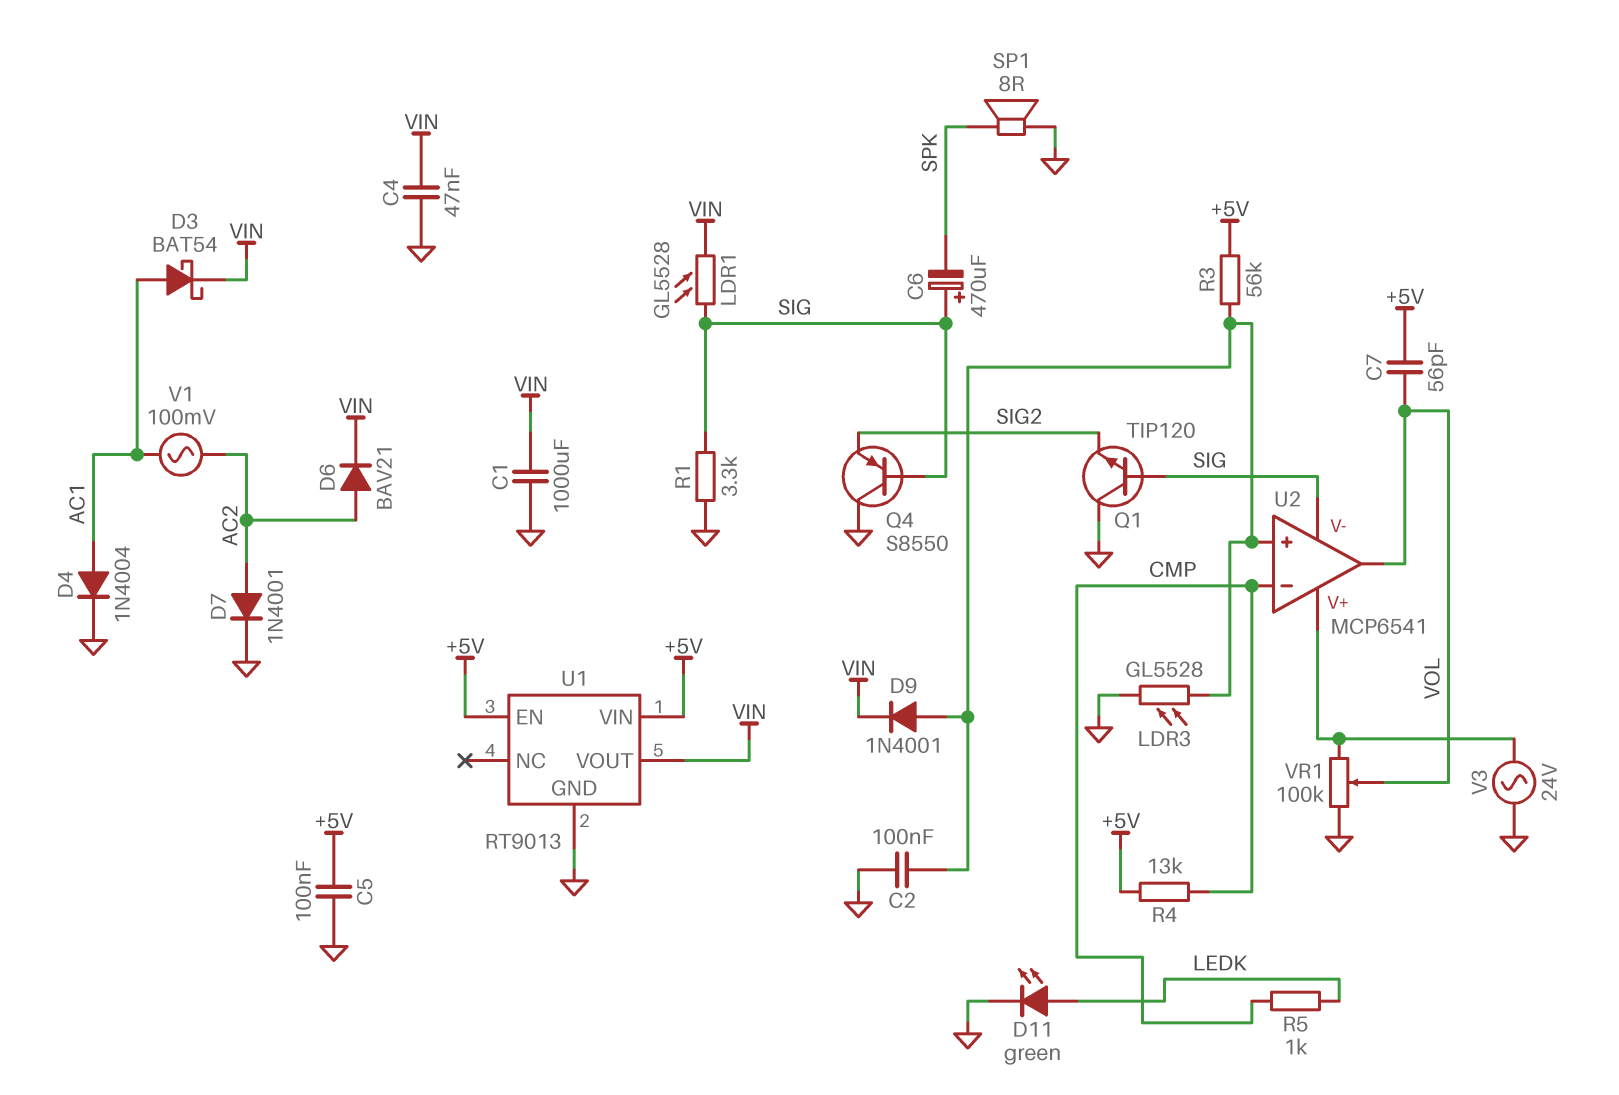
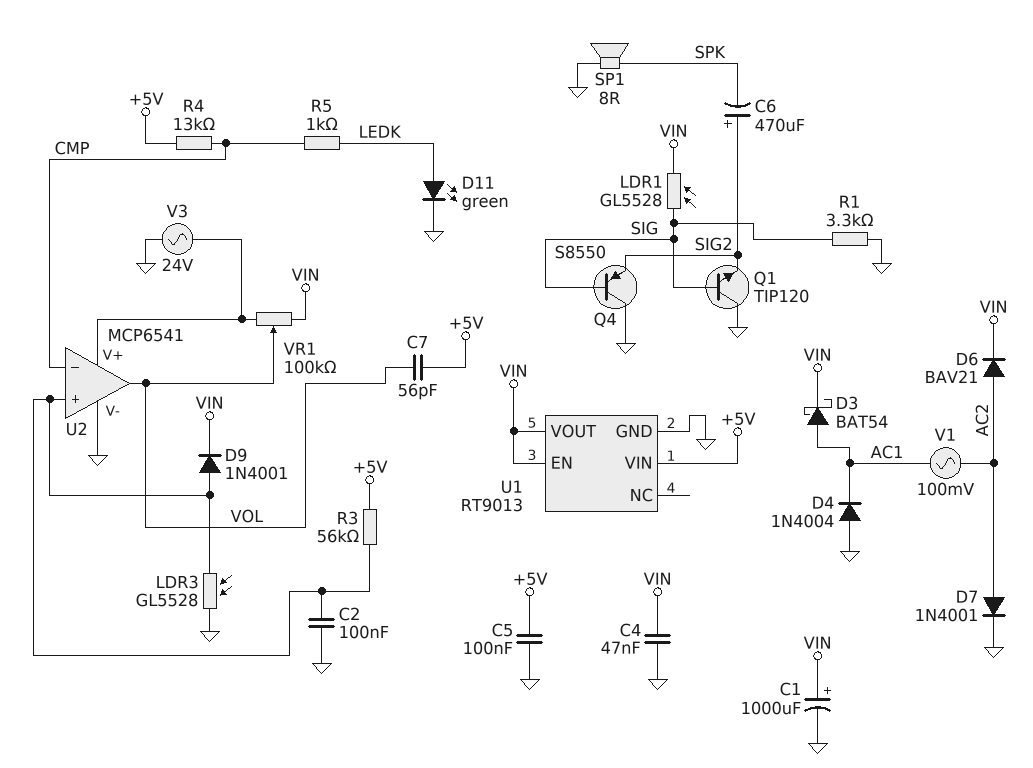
C1: 1000uF (GND, VIN) -> 1000uF (plus VIN, minus GND)
C6: 470uF (plus SIG, minus SPK) -> 470uF (plus SIG2, minus SPK)
D4: diode 1N4004 (A AC1, K GND) -> diode 1N4004 (A GND, K AC1)
U1 pin EN: +5V -> VIN
U2 pin V-: SIG -> GND
VR1: 100k (GND, U2/V+, wiper VOL) -> 100k (U2/V+, VIN, wiper VOL)

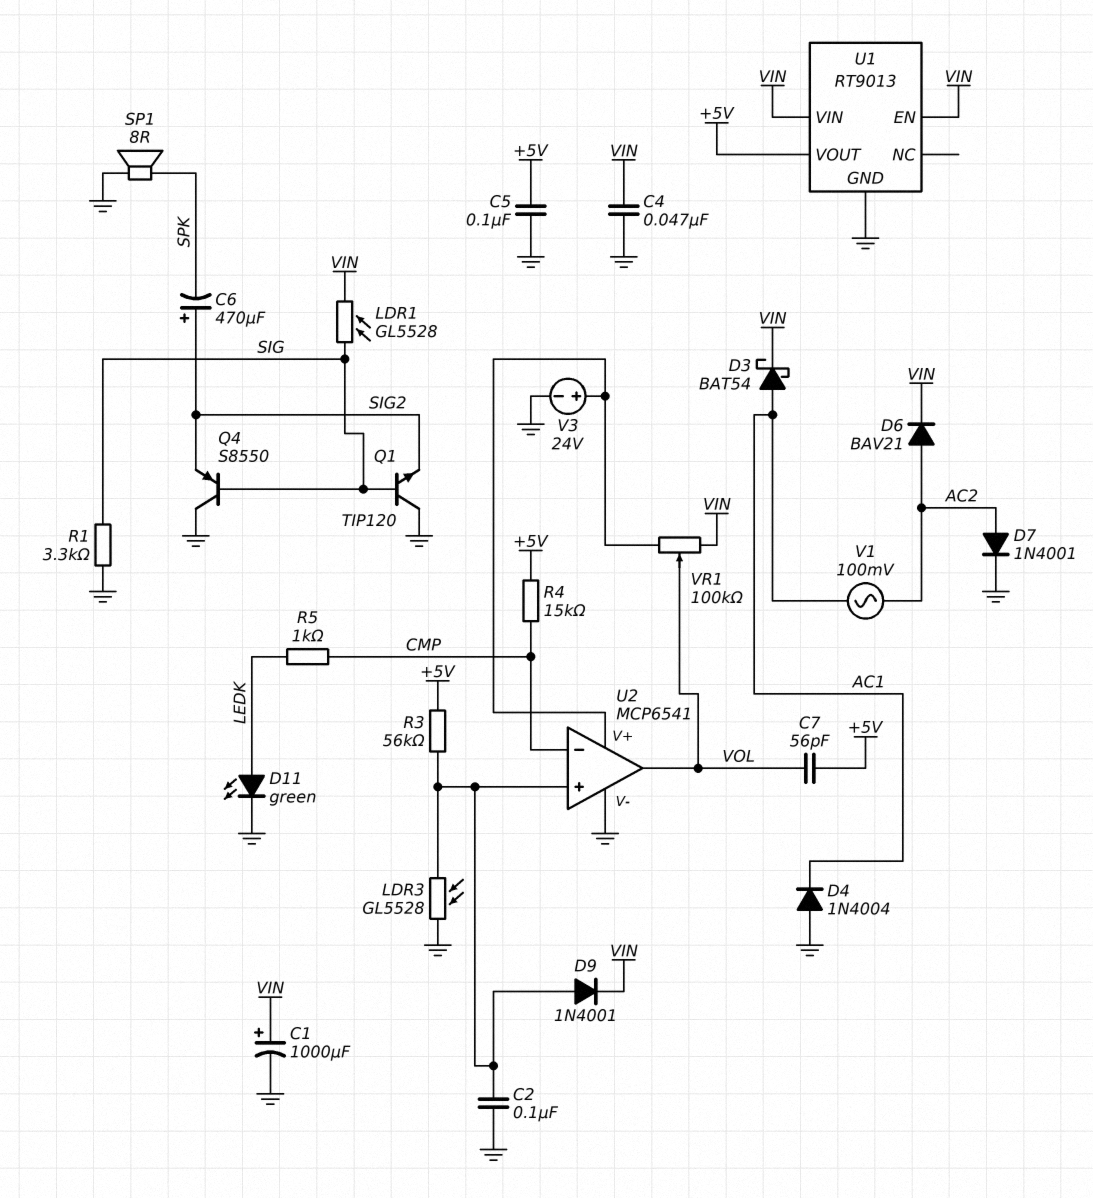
R4: 13k (+5V, CMP) -> 15k (+5V, CMP)
U1 pin VIN: +5V -> VIN
U1 pin VOUT: VIN -> +5V
V3: AC 24V (GND, U2/V+) -> 24V (plus U2/V+, minus GND)

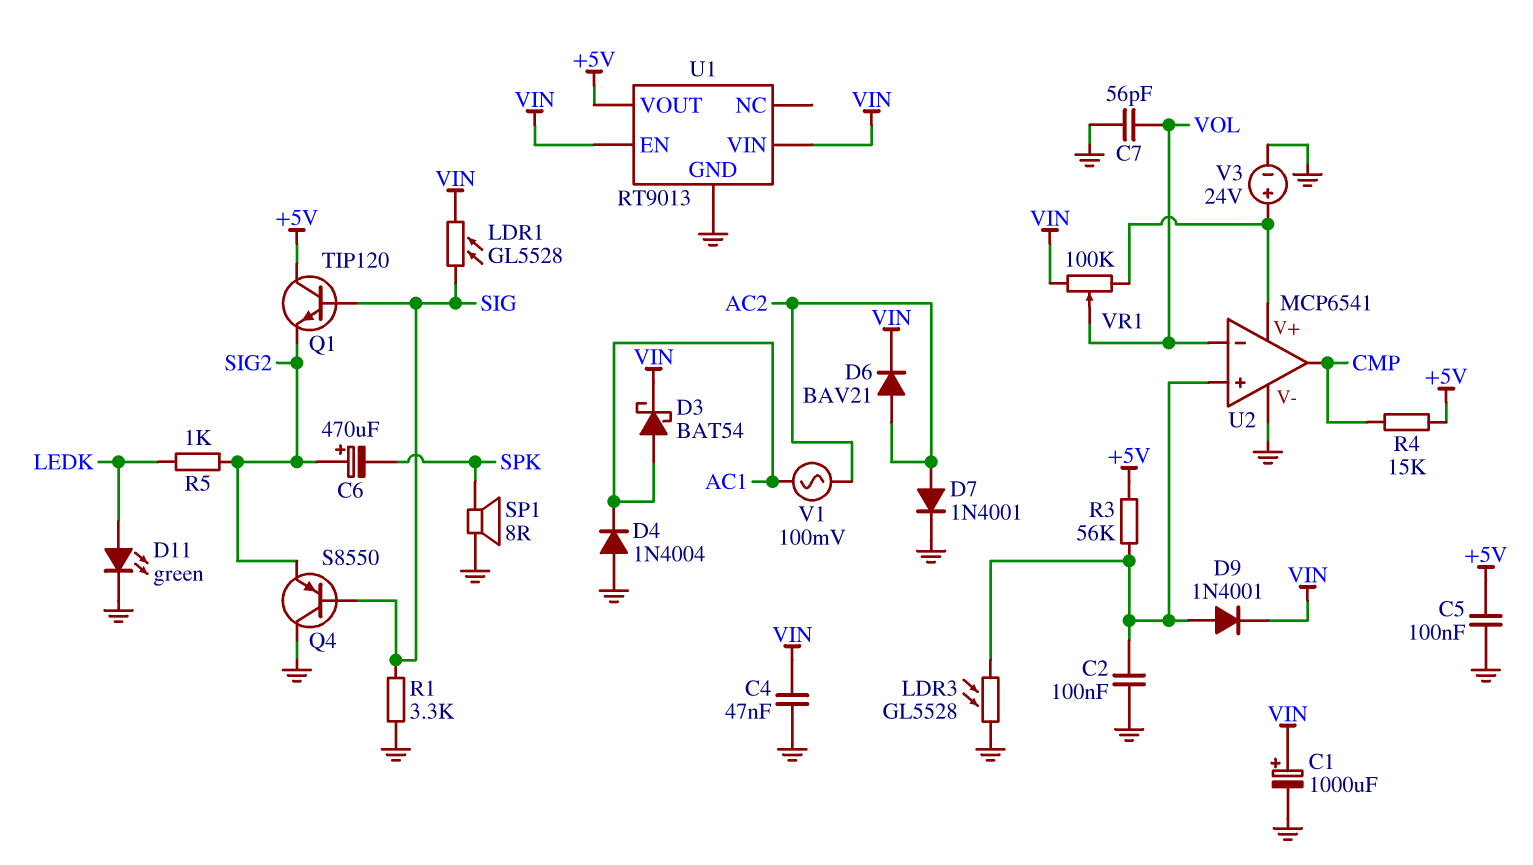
C7: 56pF (+5V, VOL) -> 56pF (GND, VOL)
Q1: NPN TIP120 (B SIG, C GND, E SIG2) -> NPN TIP120 (B SIG, C +5V, E SIG2)
R5: 1k (CMP, LEDK) -> 1k (LEDK, SIG2)
U2 pin in-: CMP -> VOL
U2 pin out: VOL -> CMP

